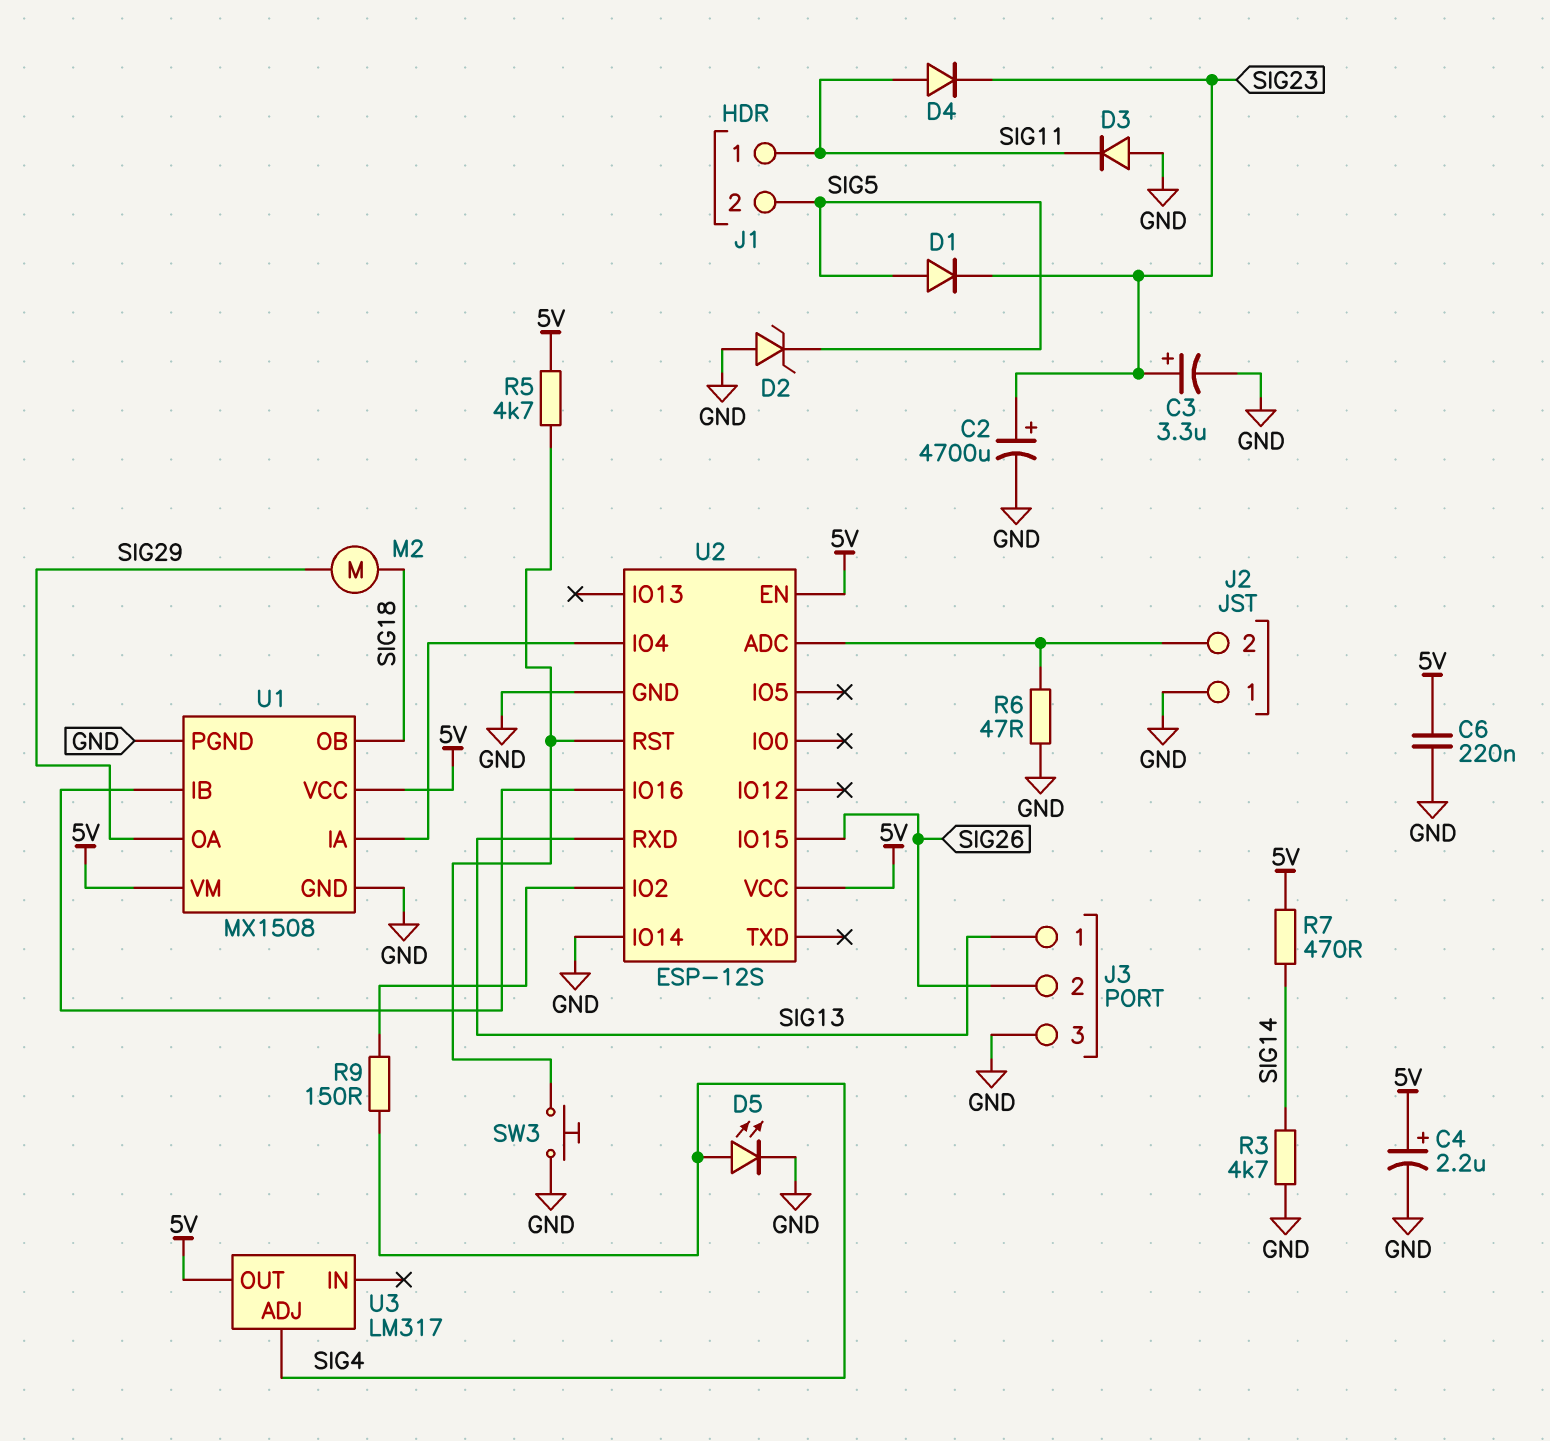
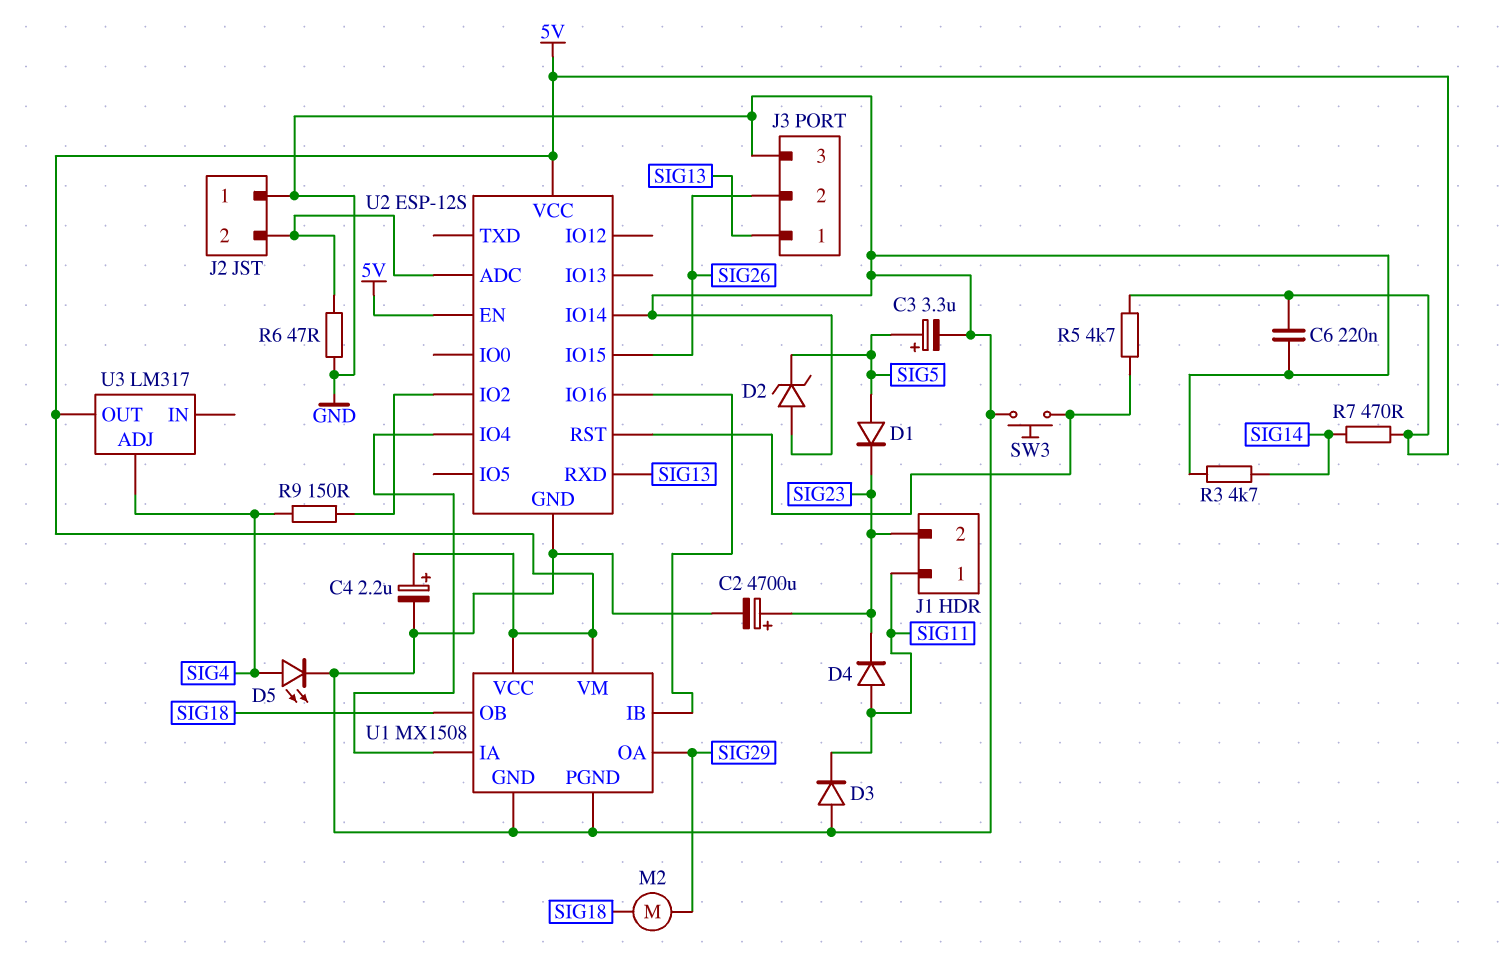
C3: 3.3uF (plus SIG23, minus GND) -> 3.3uF (plus SIG5, minus GND)
J1 pin 2: SIG5 -> SIG23

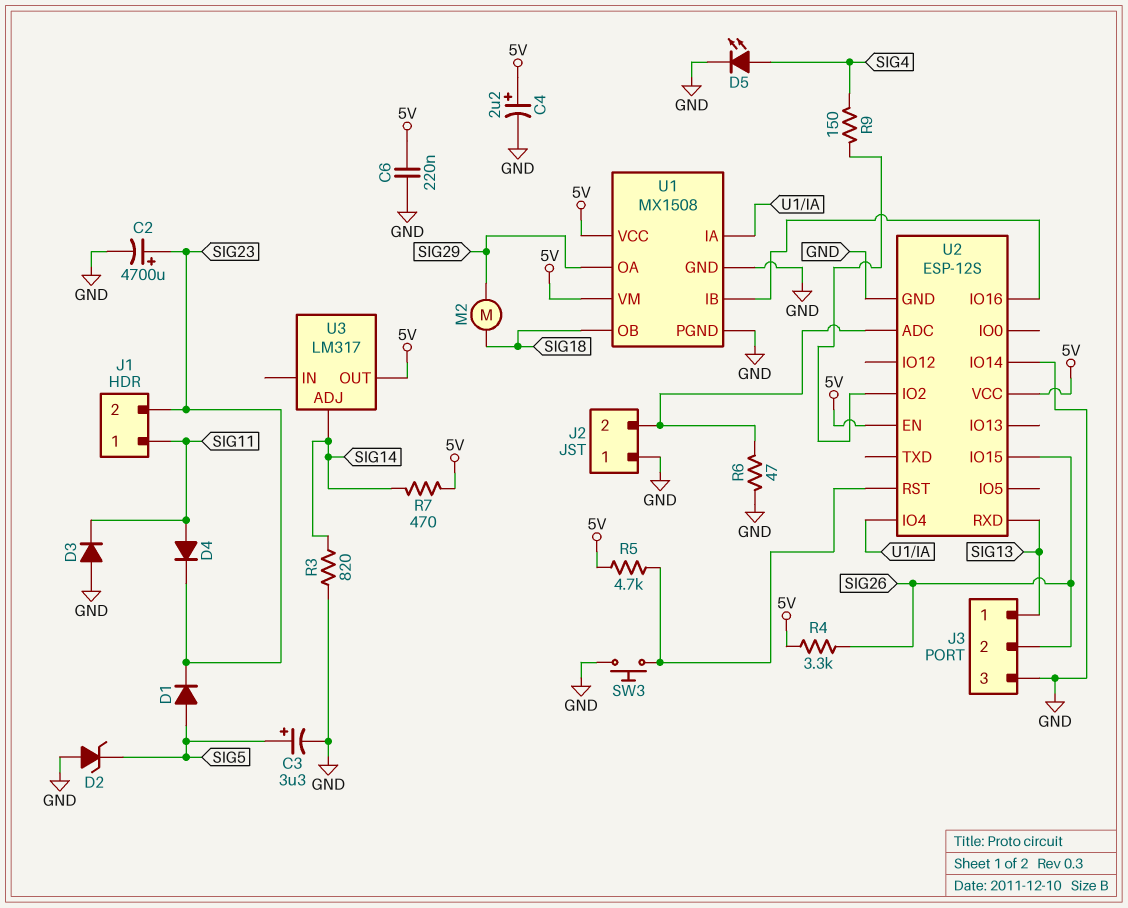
R3: 4.7k (GND, SIG14) -> 820 (GND, SIG14)
R4: none -> 3.3k (5V, SIG26)
U3 pin ADJ: SIG4 -> SIG14

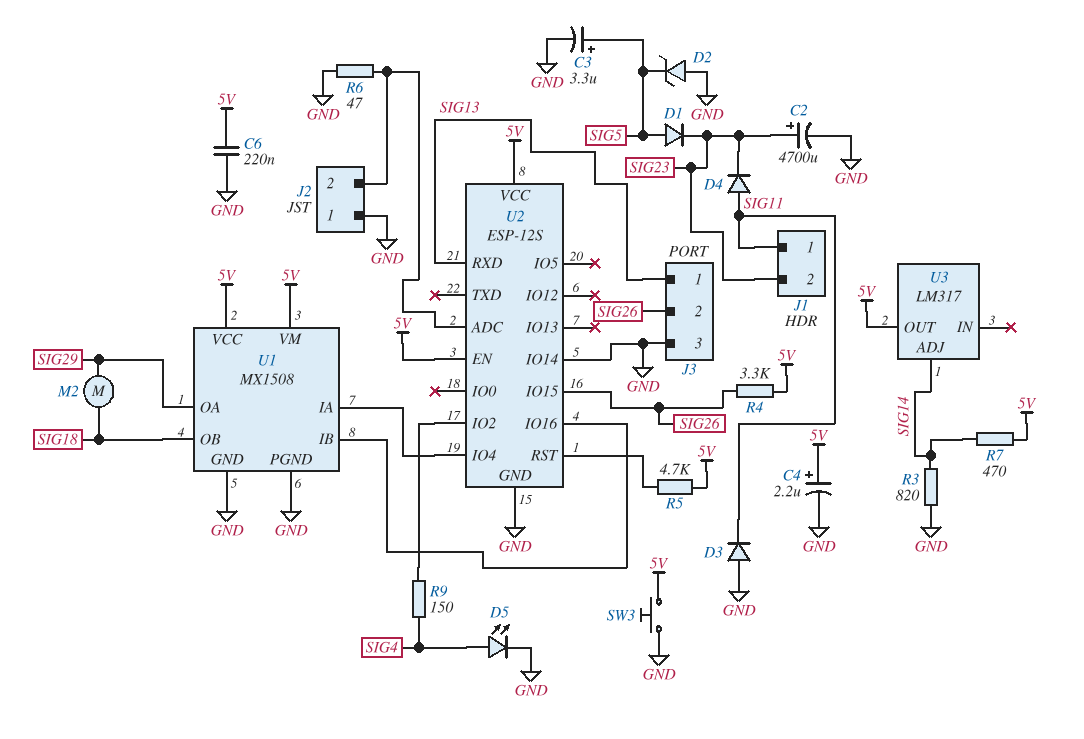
SW3: button (GND, U2/RST) -> button (5V, GND)

